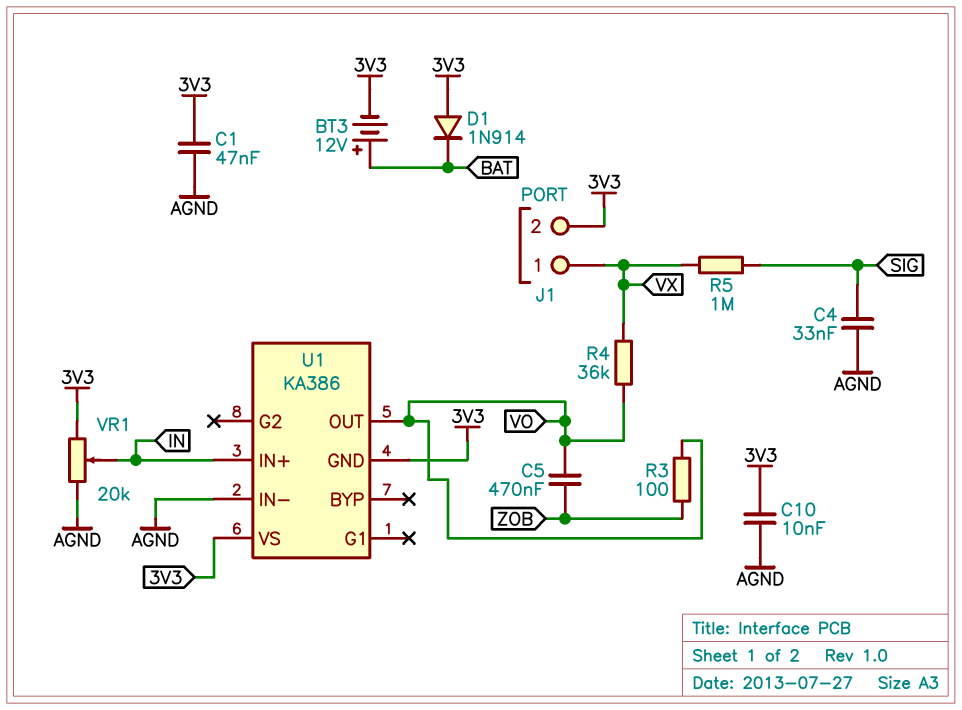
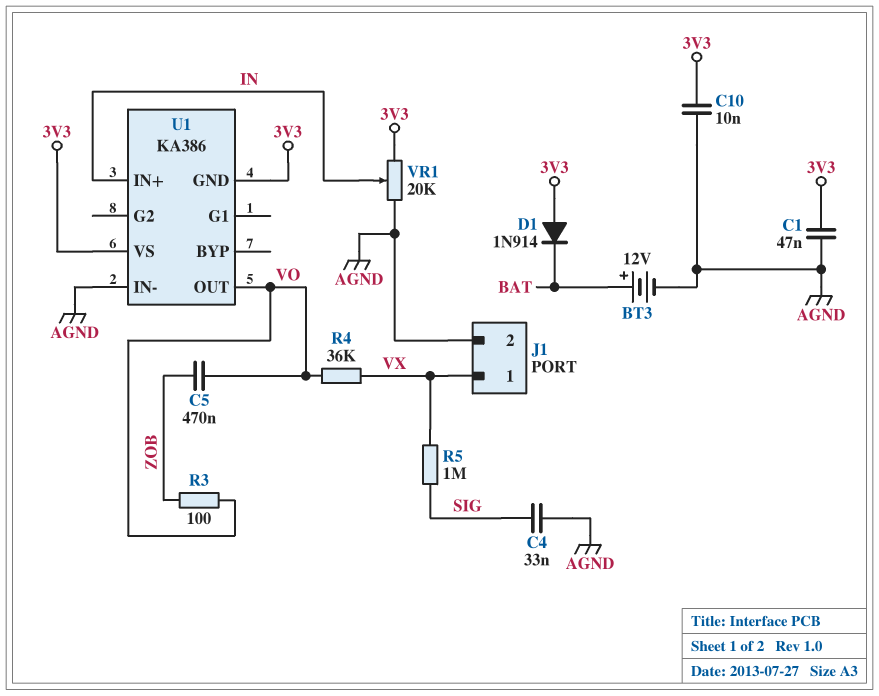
BT3: 12V (plus BAT, minus 3V3) -> 12V (plus BAT, minus AGND)
J1 pin 2: 3V3 -> AGND

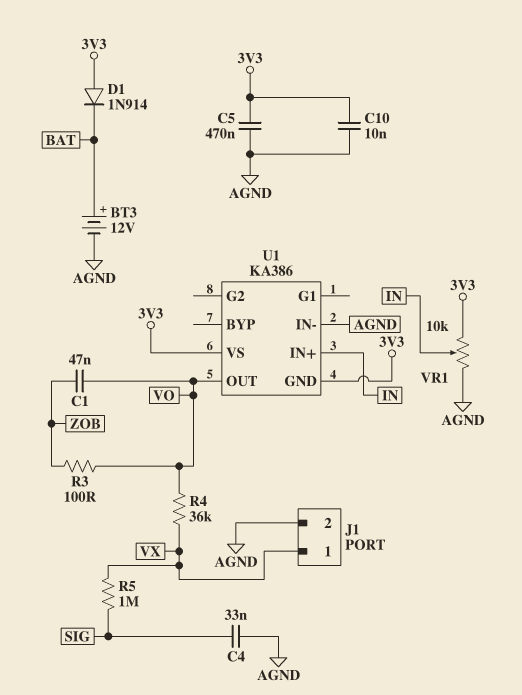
C1: 47nF (3V3, AGND) -> 47nF (VO, ZOB)
C5: 470nF (VO, ZOB) -> 470nF (3V3, AGND)
VR1: 20k (3V3, AGND, wiper IN) -> 10k (3V3, AGND, wiper IN)

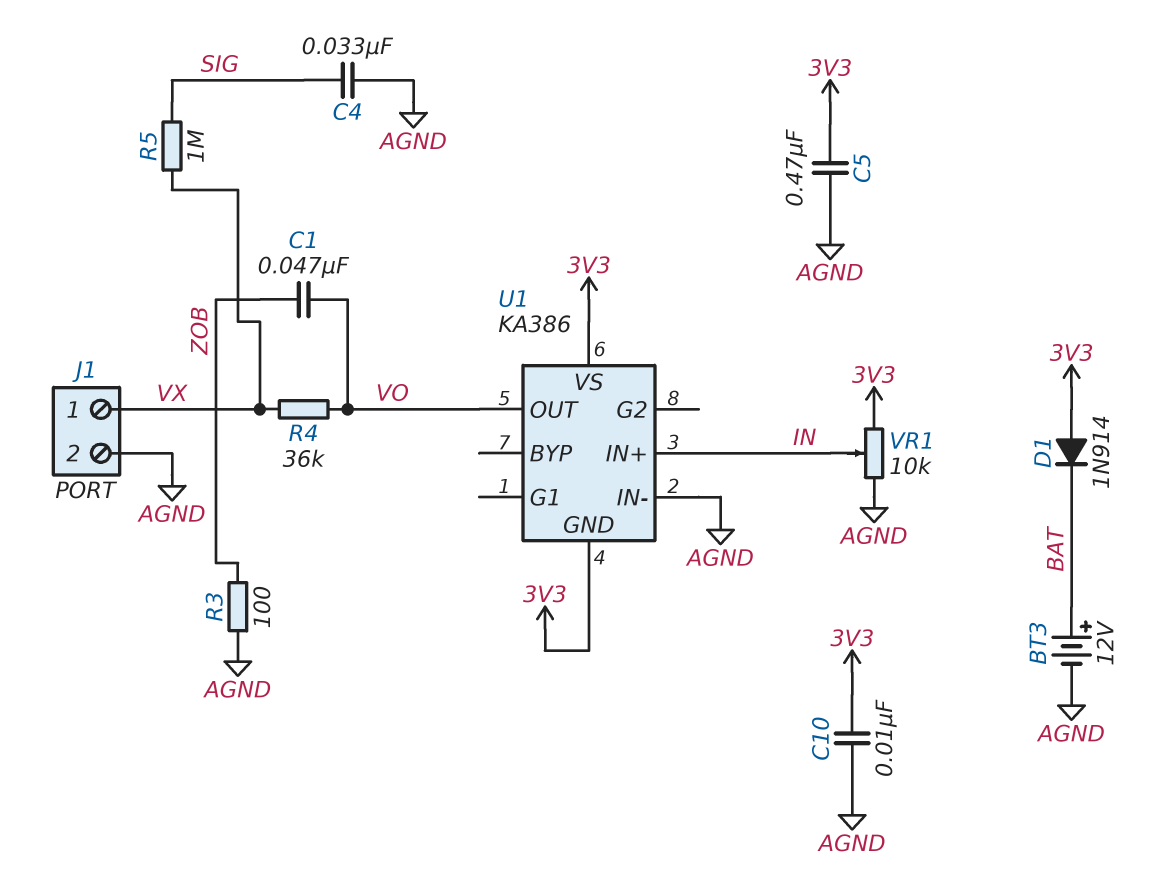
R3: 100 (VO, ZOB) -> 100 (AGND, ZOB)

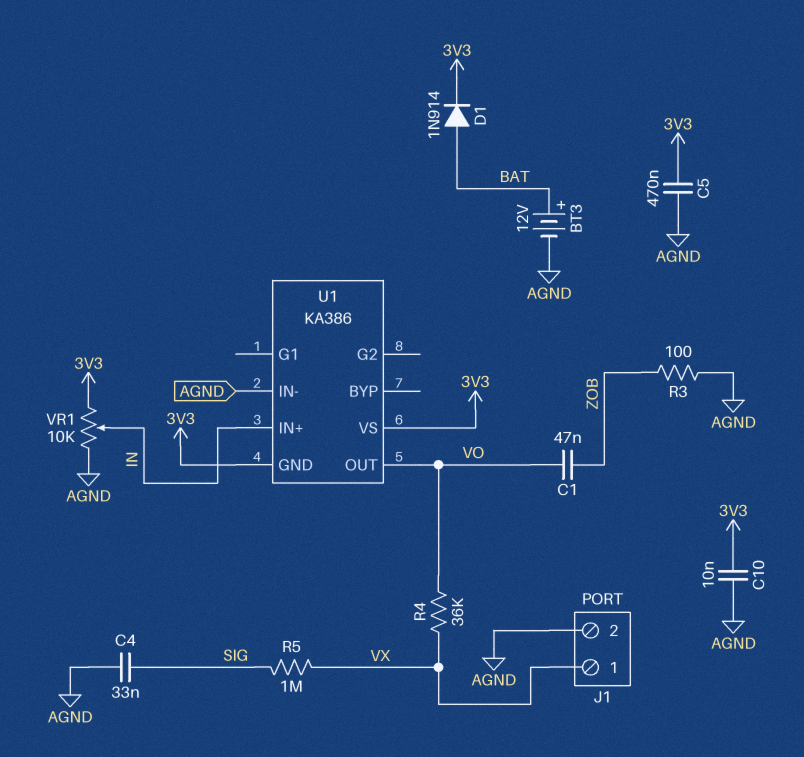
D1: diode 1N914 (A 3V3, K BAT) -> diode 1N914 (A BAT, K 3V3)

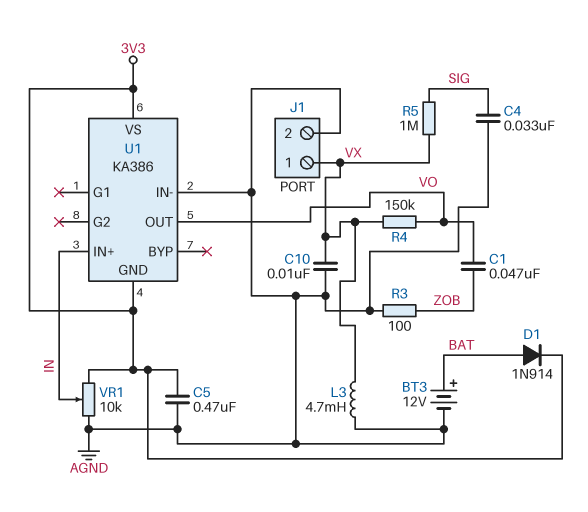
C10: 10nF (3V3, AGND) -> 10nF (AGND, VX)
L3: none -> 4.7mH (AGND, VX)
R4: 36k (VO, VX) -> 150k (VO, VX)

